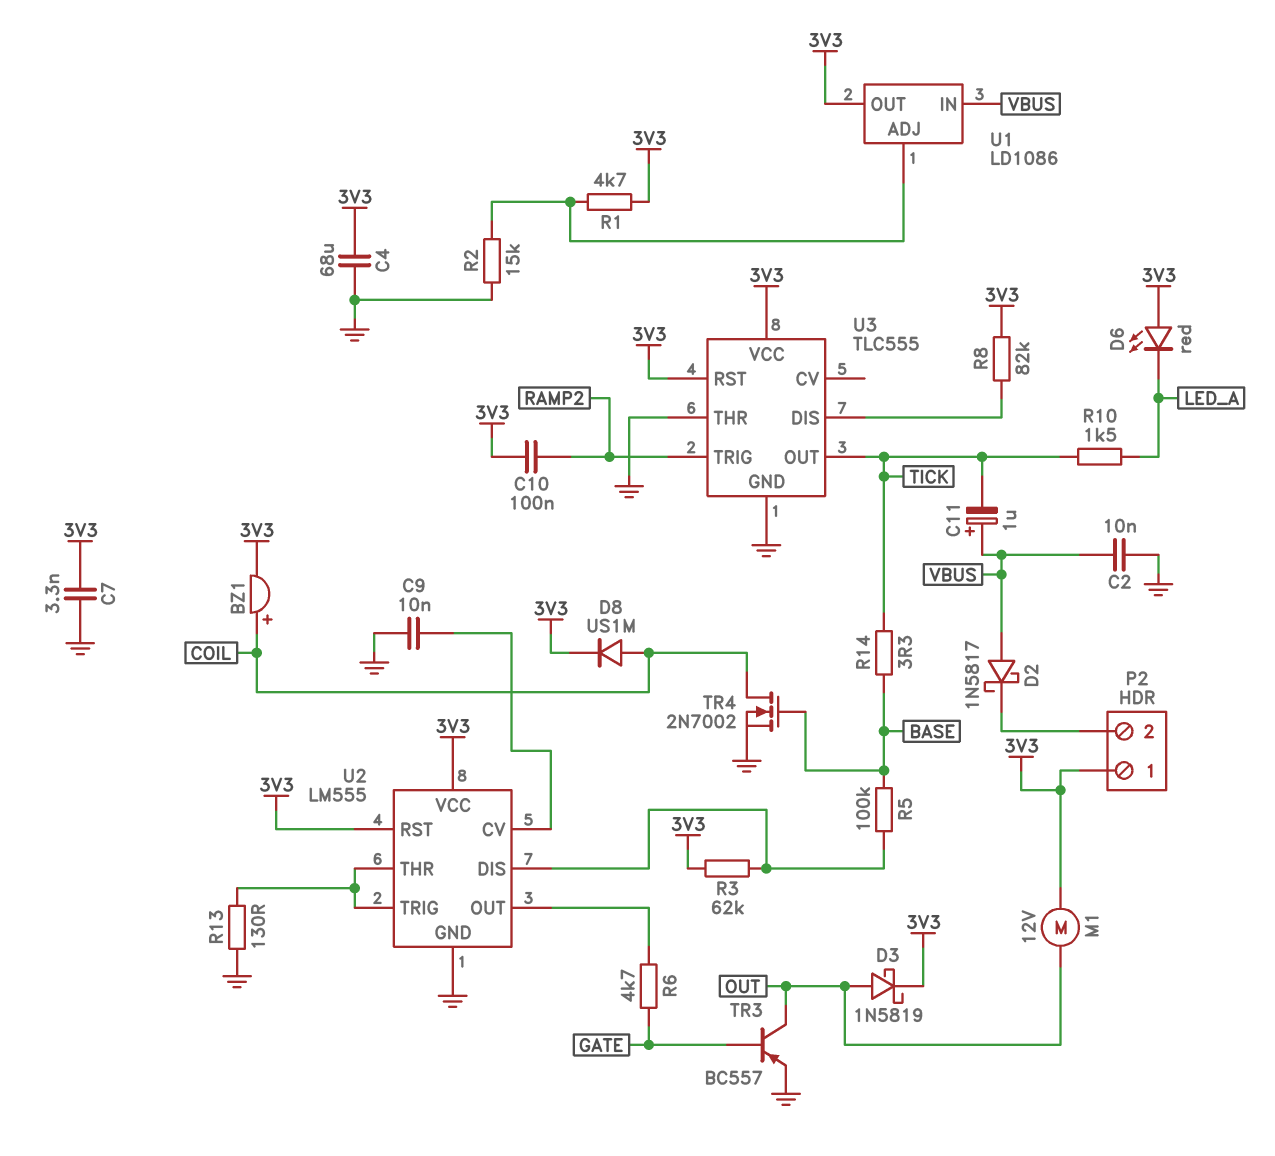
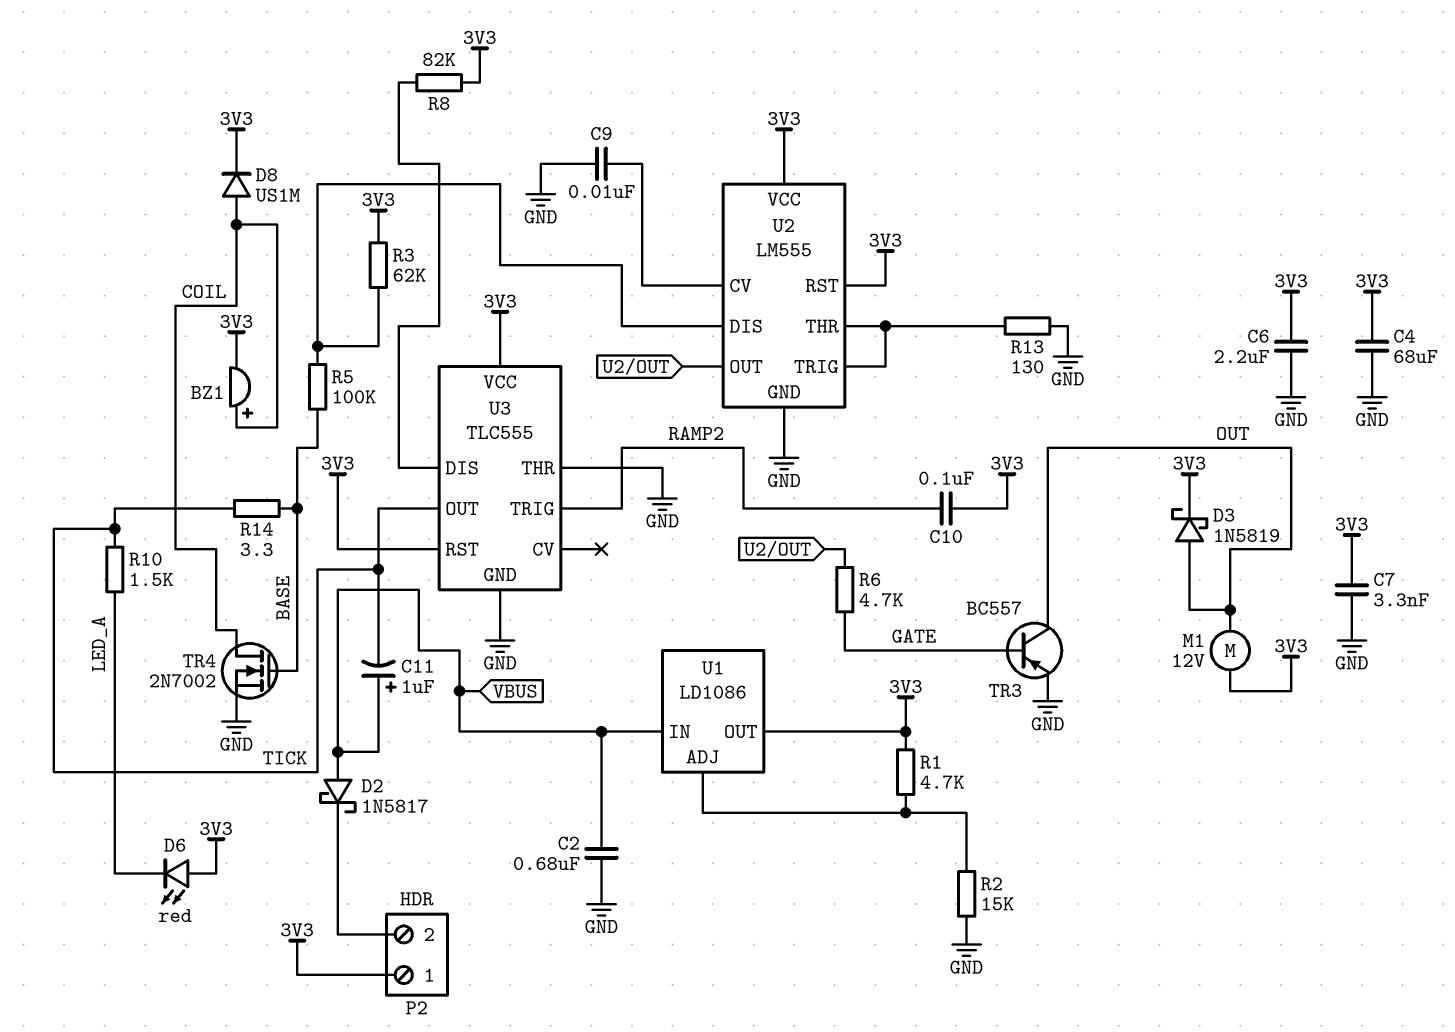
C2: 10nF (GND, VBUS) -> 680nF (GND, VBUS)
C6: none -> 2.2uF (3V3, GND)

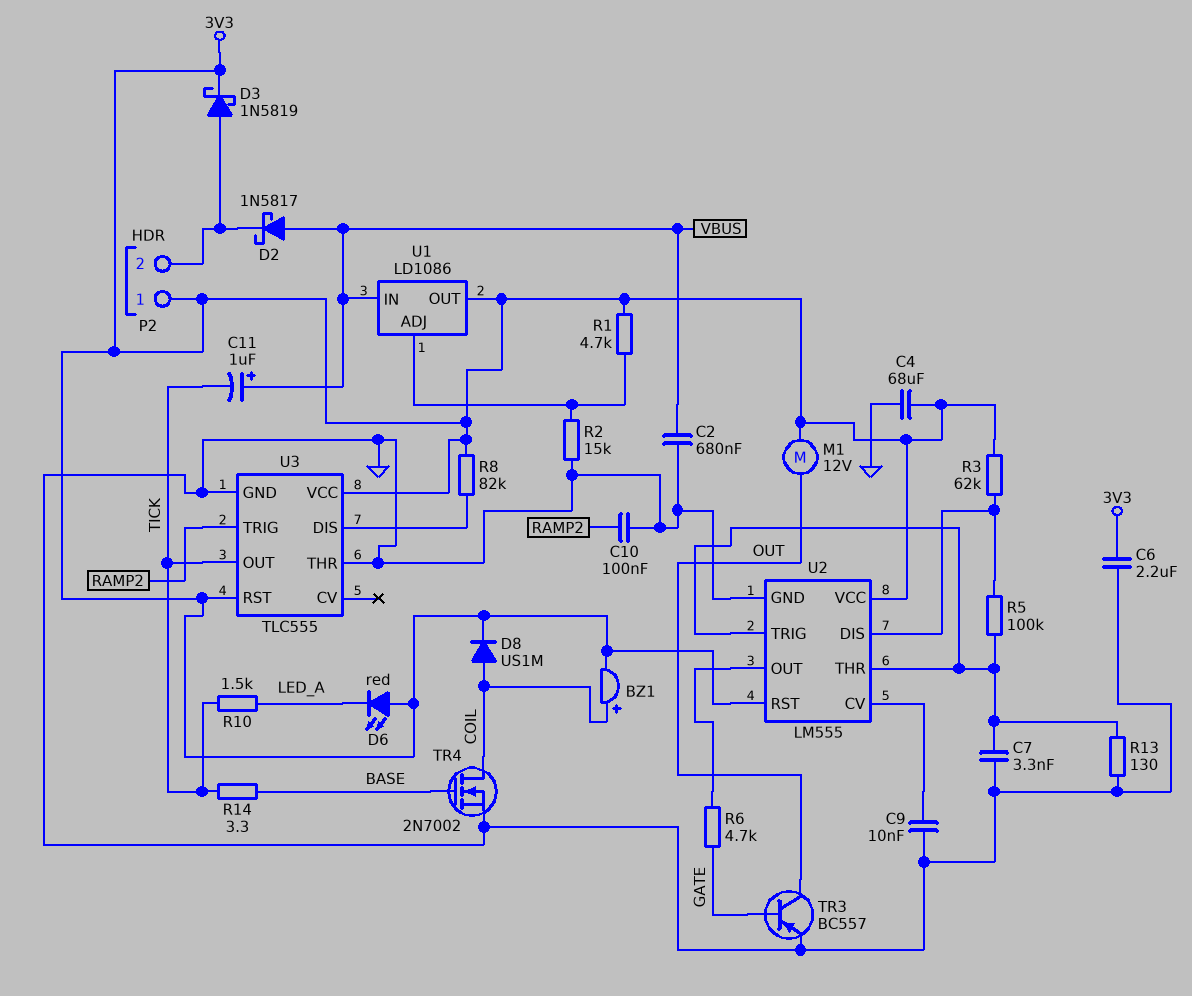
C7: 3.3nF (3V3, GND) -> 3.3nF (GND, U2/THR)
C10: 100nF (3V3, RAMP2) -> 100nF (GND, RAMP2)
D3: schottky 1N5819 (A OUT, K 3V3) -> schottky 1N5819 (A P2/2, K 3V3)
R5: 100k (BASE, U2/DIS) -> 100k (U2/DIS, U2/THR)

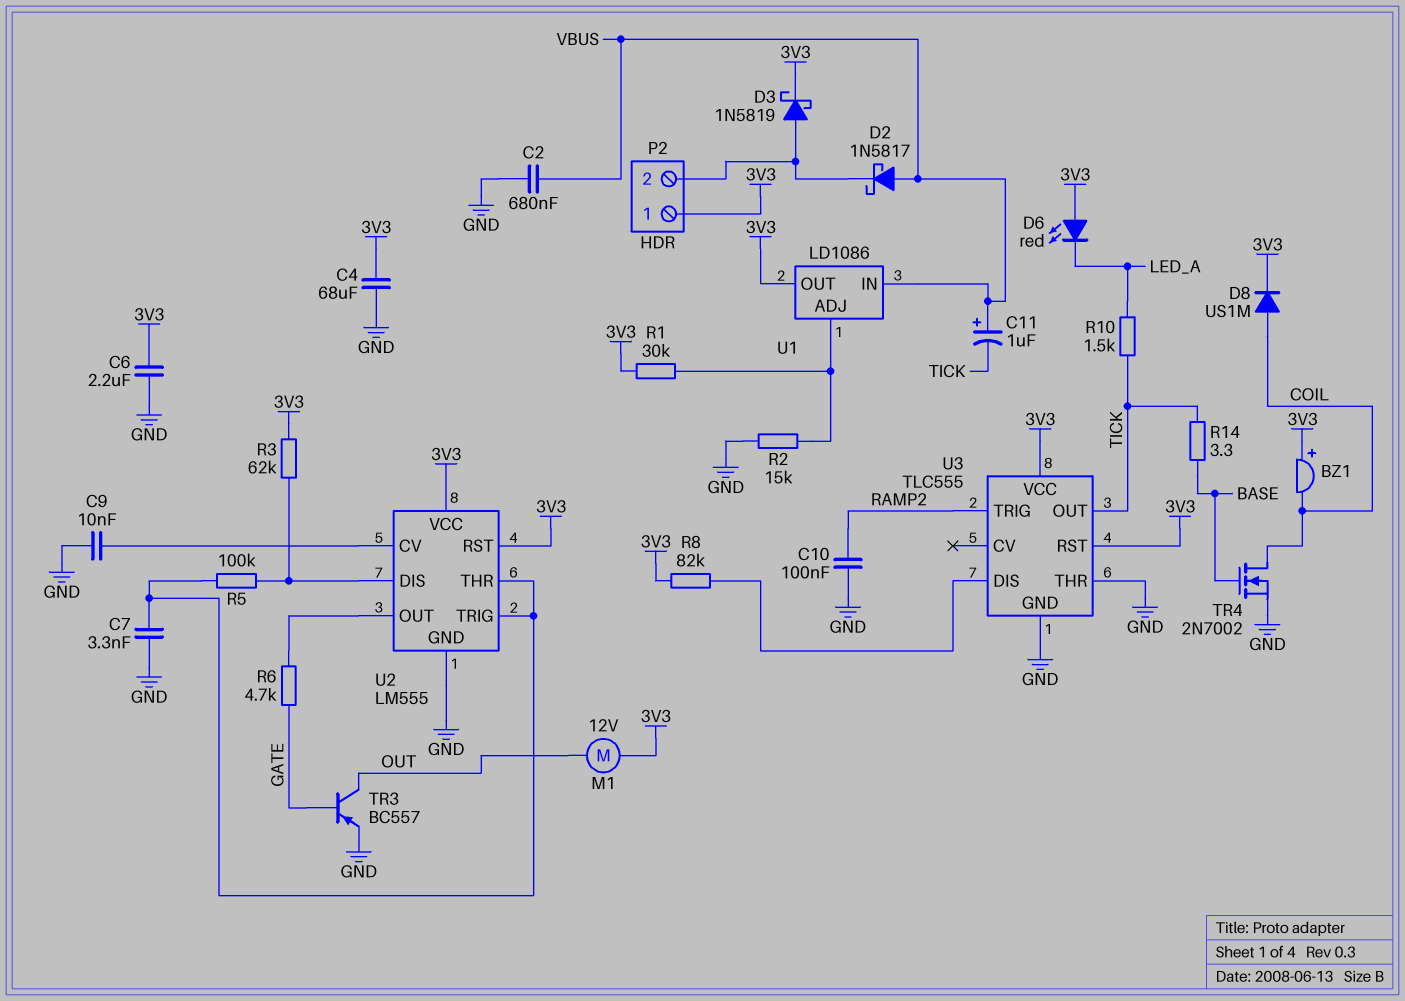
BZ1: buzzer (plus COIL, minus 3V3) -> buzzer (plus 3V3, minus COIL)
R1: 4.7k (3V3, U1/ADJ) -> 30k (3V3, U1/ADJ)
R13: 130 (GND, U2/THR) -> none

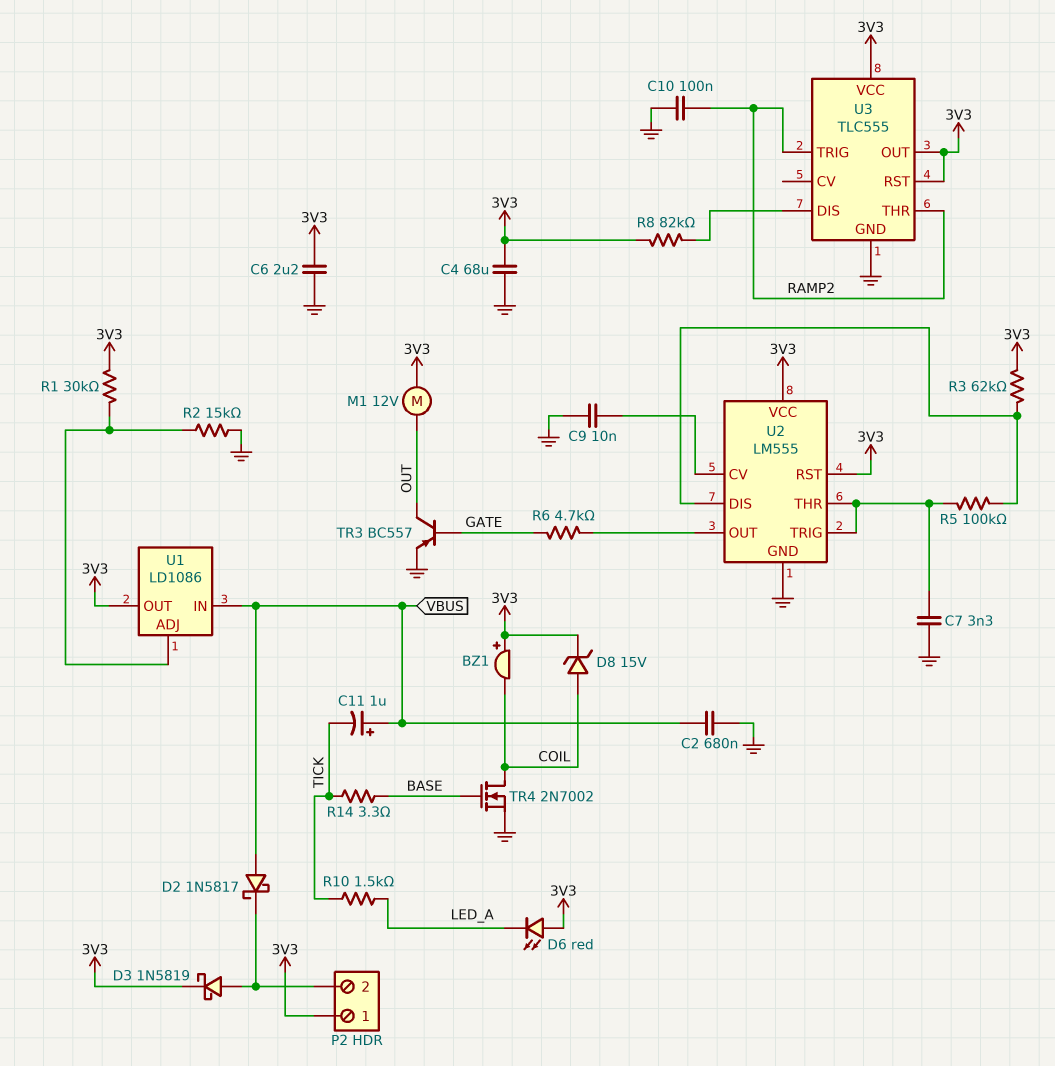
D8: diode US1M (A COIL, K 3V3) -> zener 15V (A COIL, K 3V3)
U3 pin OUT: TICK -> 3V3
U3 pin THR: GND -> RAMP2

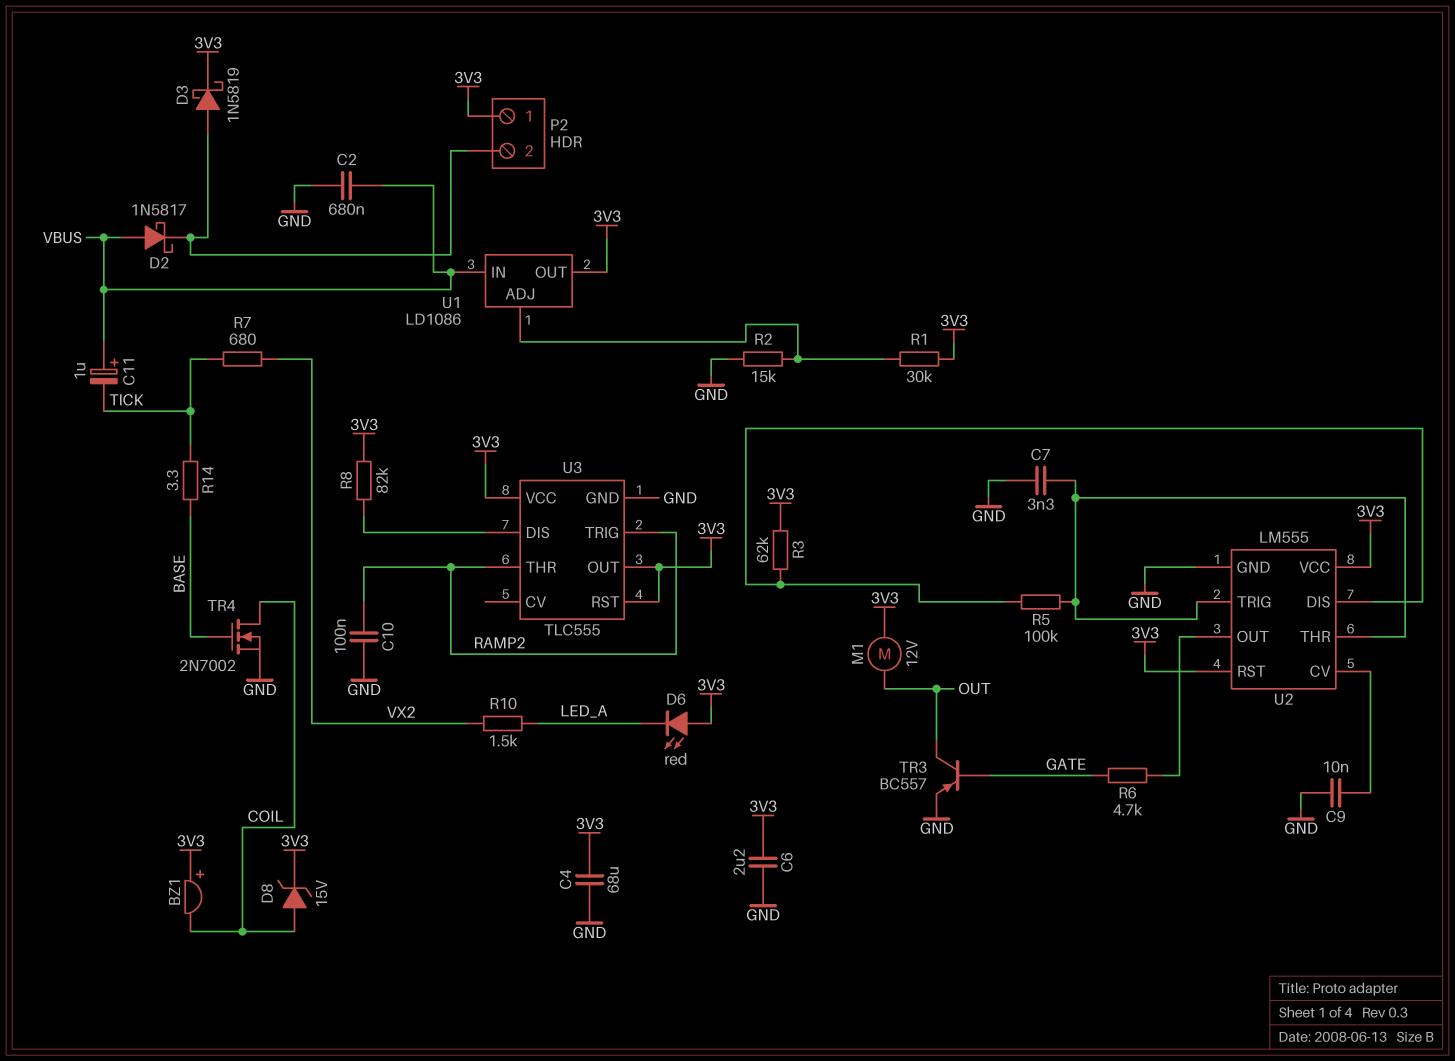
R7: none -> 680 (TICK, VX2)
R10: 1.5k (LED_A, TICK) -> 1.5k (LED_A, VX2)

